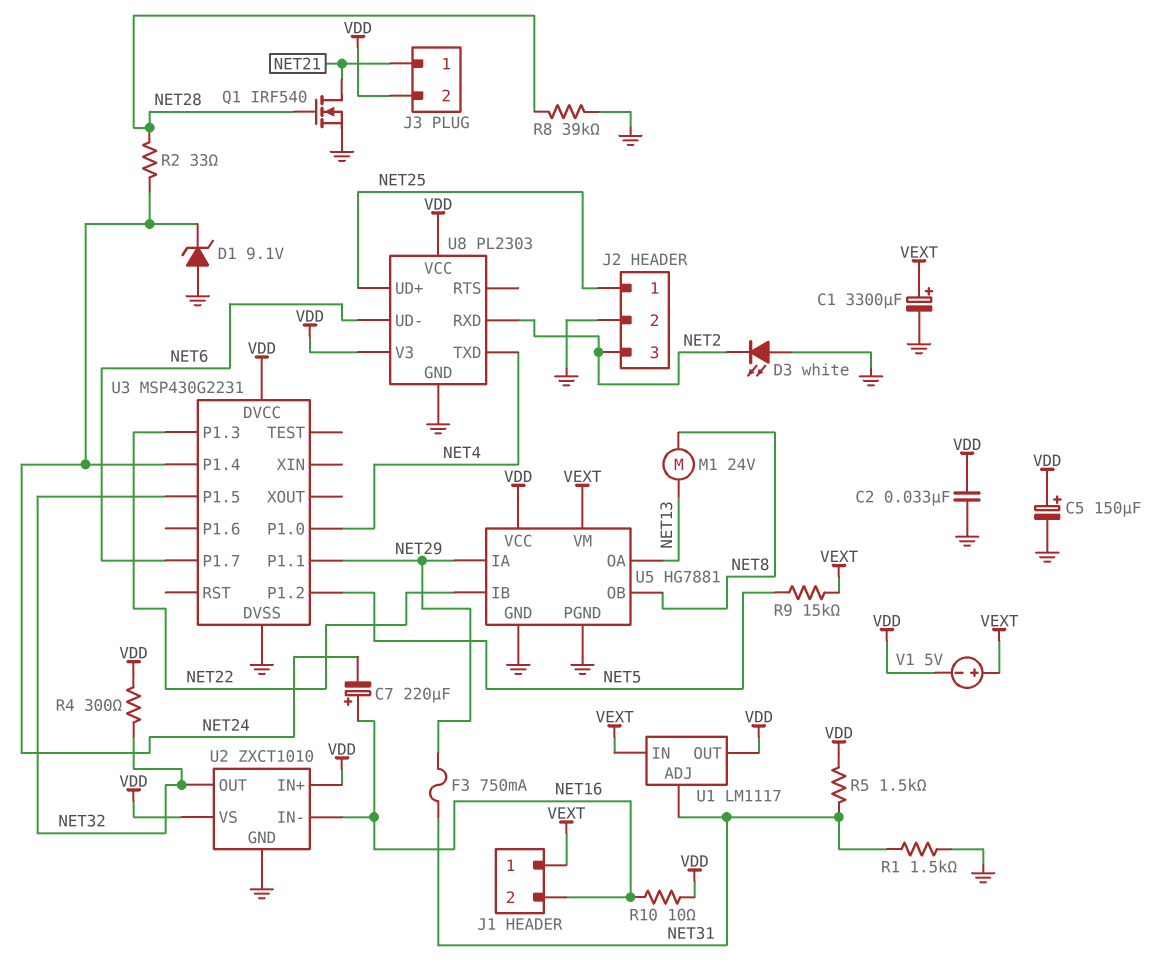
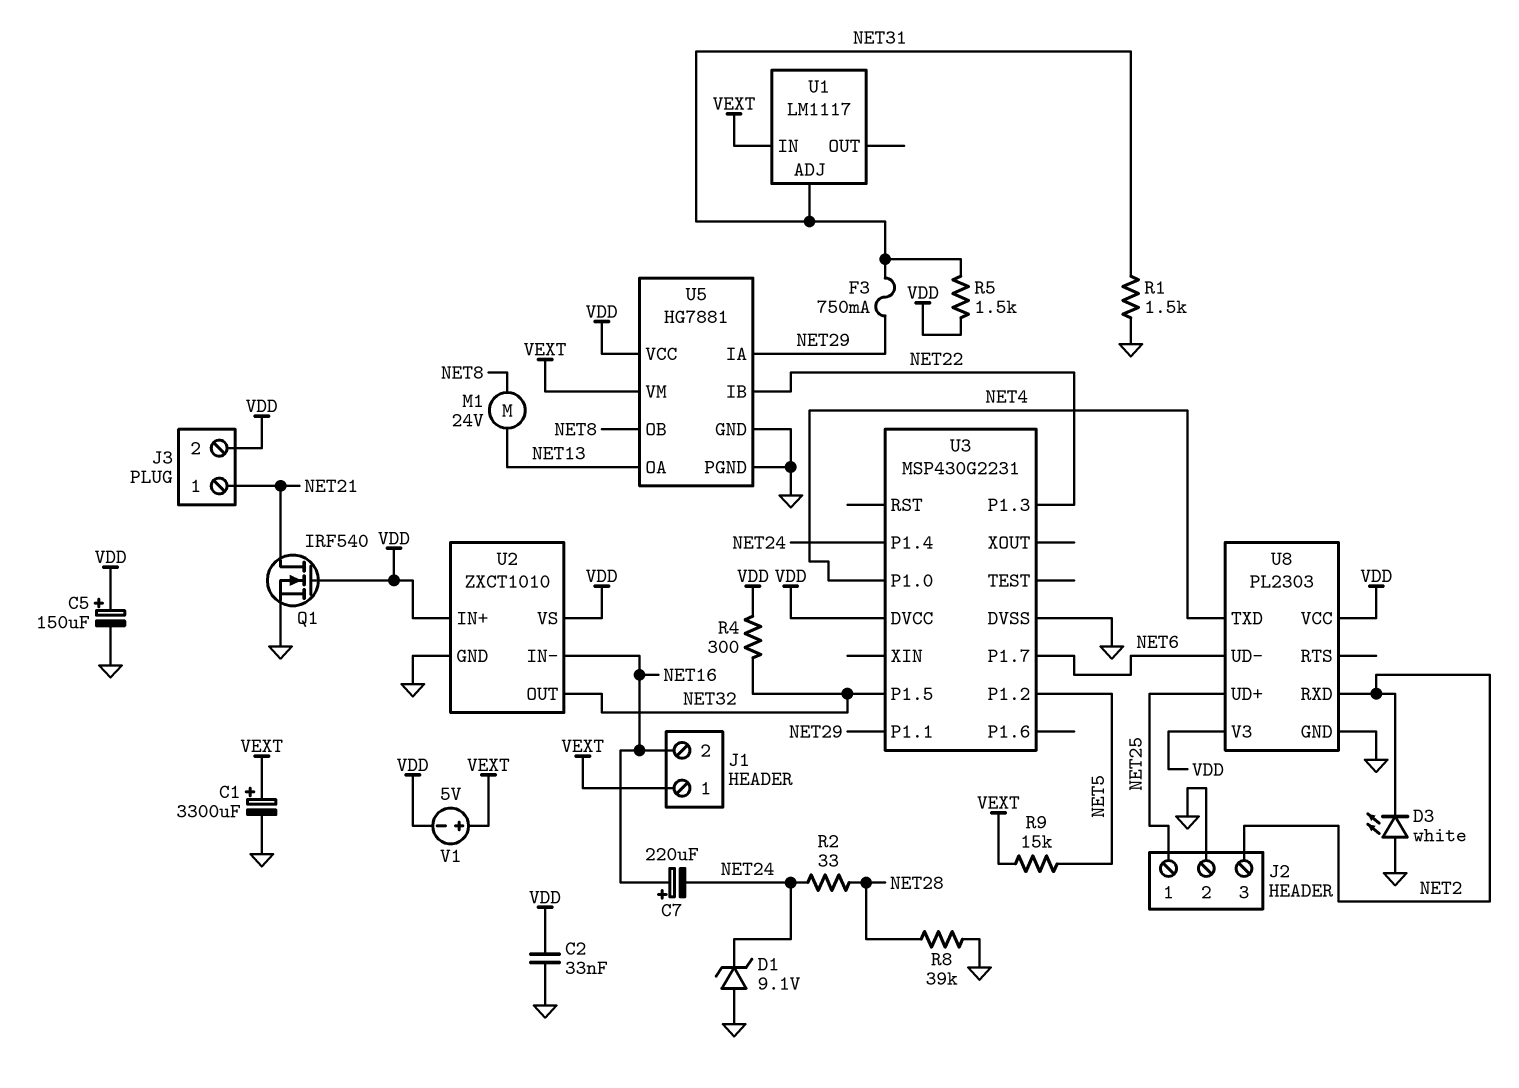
Q1: NMOS IRF540 (G NET28, D NET21, S GND) -> NMOS IRF540 (G VDD, D NET21, S GND)
R10: 10 (NET16, VDD) -> none
U1 pin OUT: VDD -> none

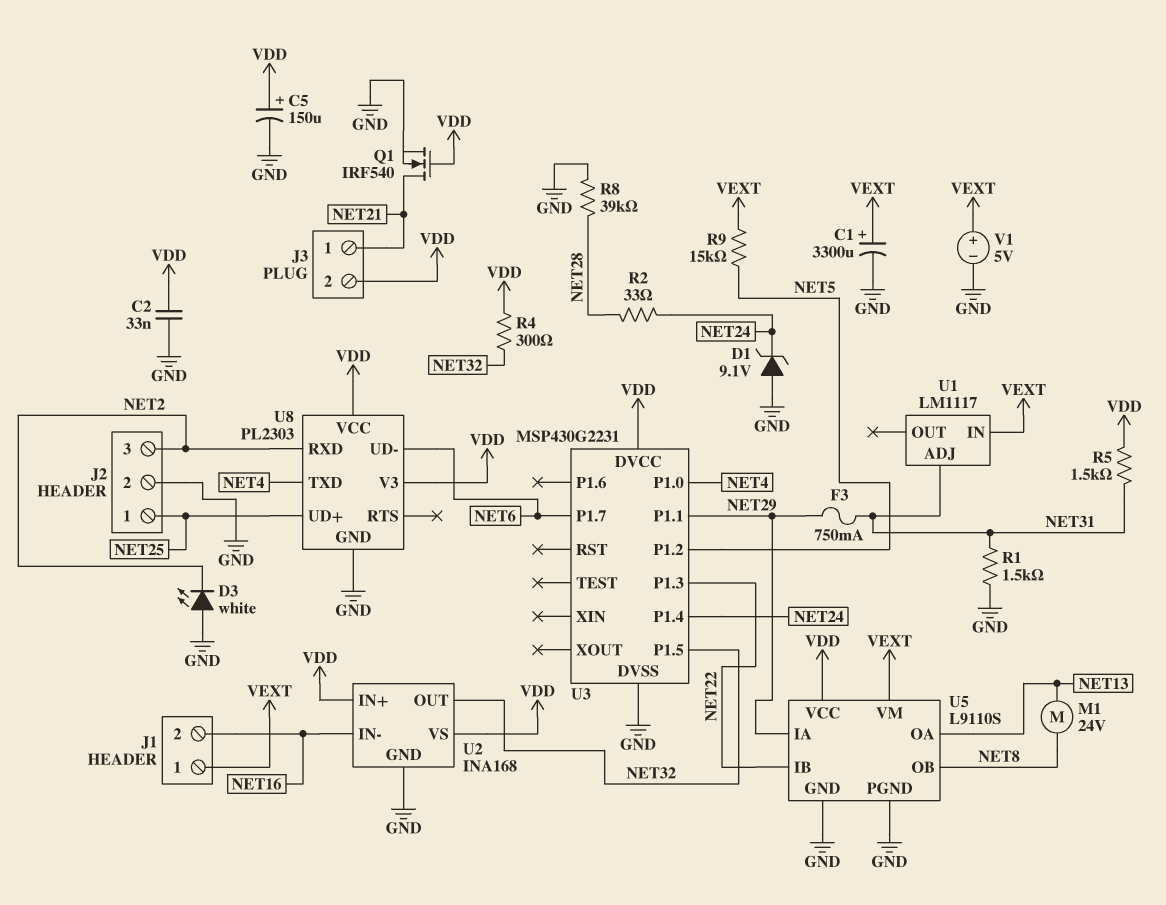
C7: 220uF (plus NET16, minus NET24) -> none
U2: ZXCT1010 -> INA168
U5: HG7881 -> L9110S
V1: 5V (plus VEXT, minus VDD) -> 5V (plus VEXT, minus GND)

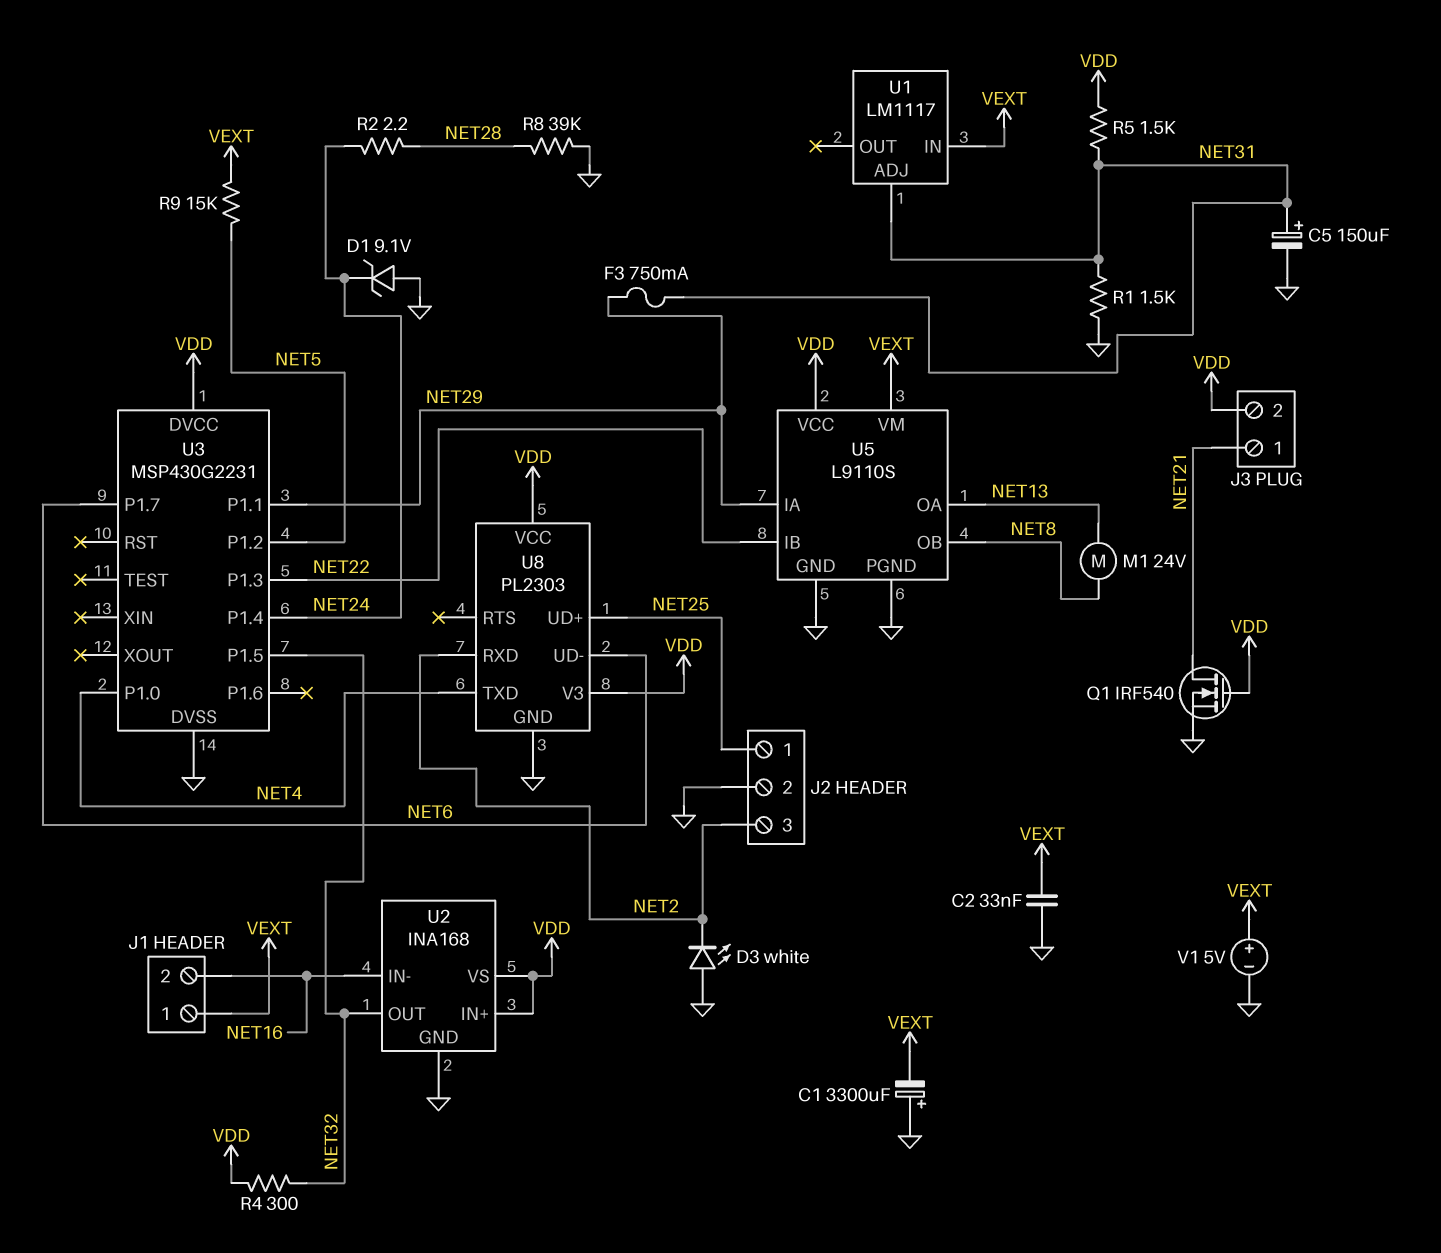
C1: 3300uF (plus VEXT, minus GND) -> 3300uF (plus GND, minus VEXT)
C2: 33nF (GND, VDD) -> 33nF (GND, VEXT)
C5: 150uF (plus VDD, minus GND) -> 150uF (plus NET31, minus GND)
R2: 33 (NET24, NET28) -> 2.2 (NET24, NET28)

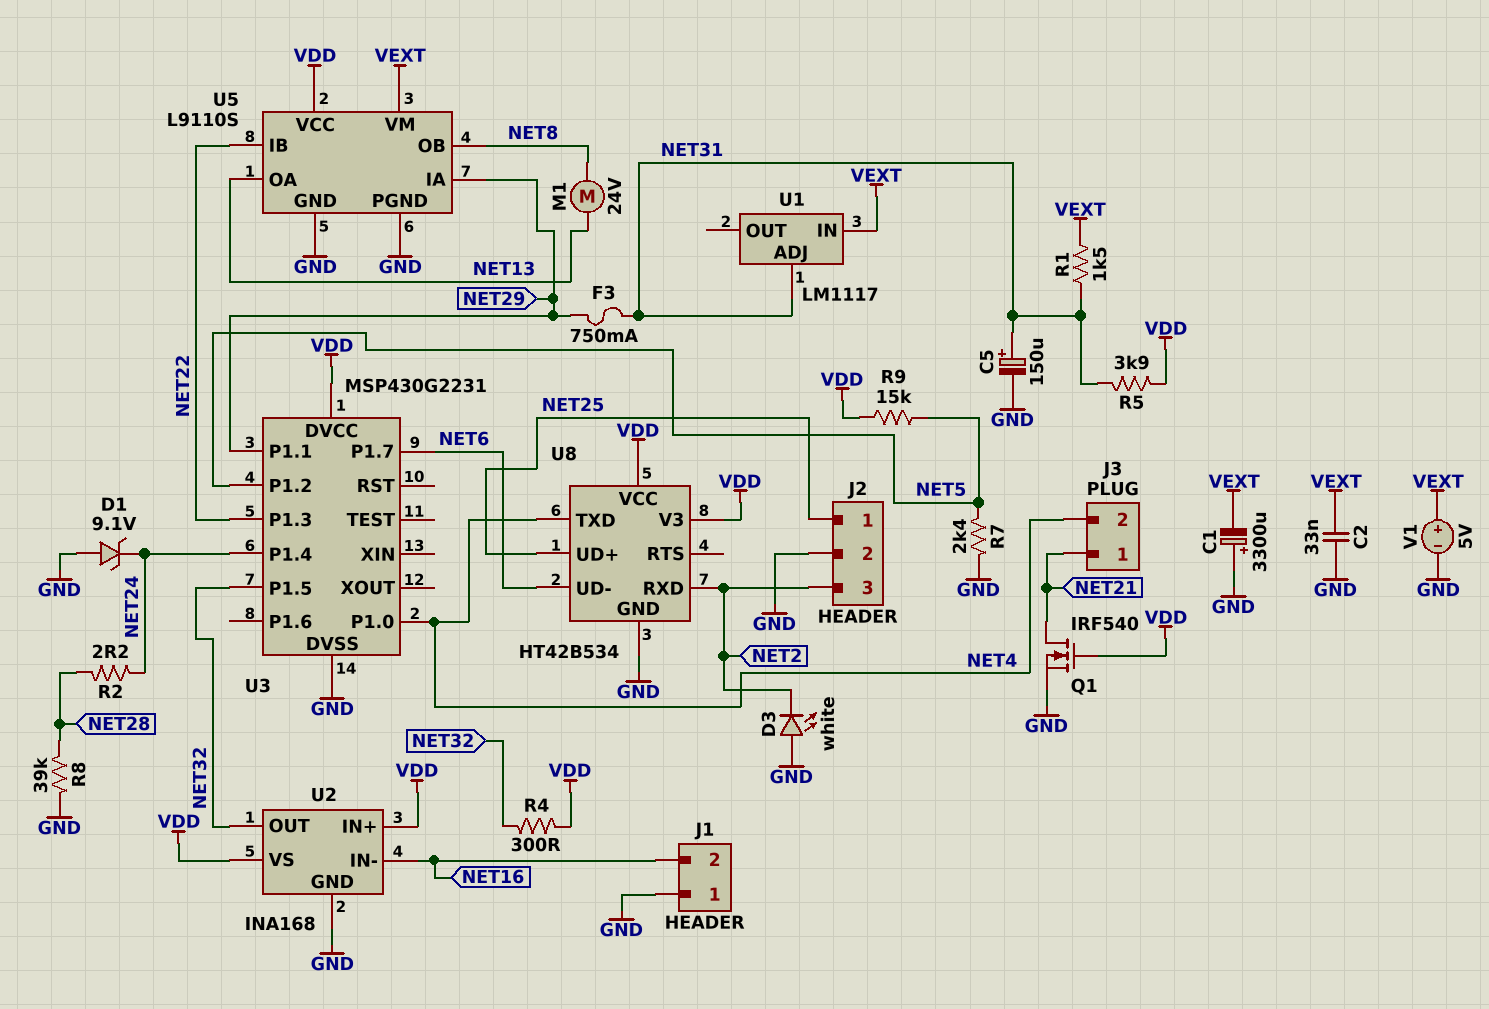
J1 pin 1: VEXT -> GND
J3 pin 2: VDD -> NET4
R1: 1.5k (GND, NET31) -> 1.5k (NET31, VEXT)
R5: 1.5k (NET31, VDD) -> 3.9k (NET31, VDD)
R7: none -> 2.4k (GND, NET5)
R9: 15k (NET5, VEXT) -> 15k (NET5, VDD)
U8: PL2303 -> HT42B534

